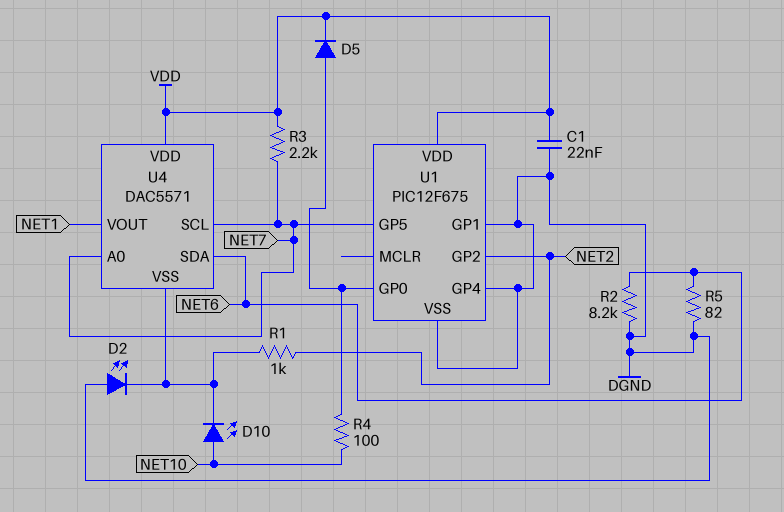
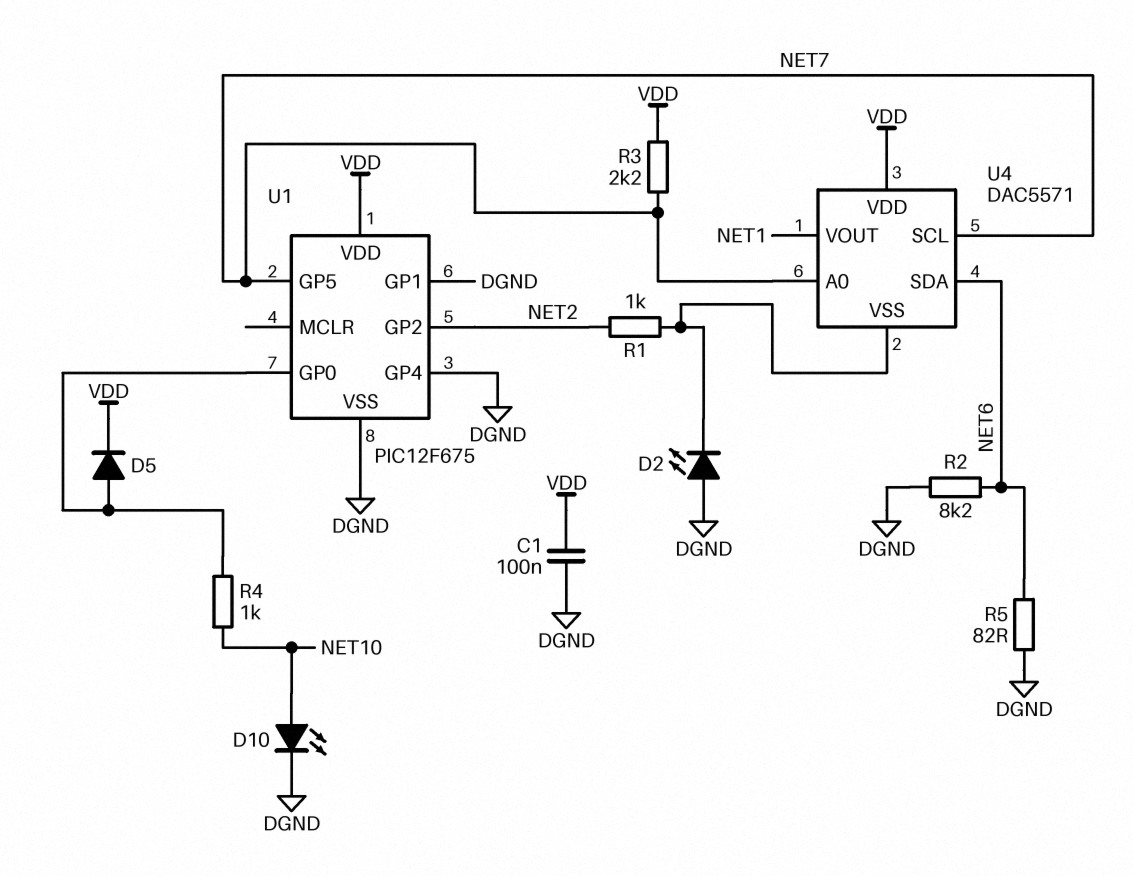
C1: 22nF (DGND, VDD) -> 100nF (DGND, VDD)
D10: LED (A NET10, K U4/VSS) -> LED (A NET10, K DGND)
R4: 100 (NET10, U1/GP0) -> 1k (NET10, U1/GP0)

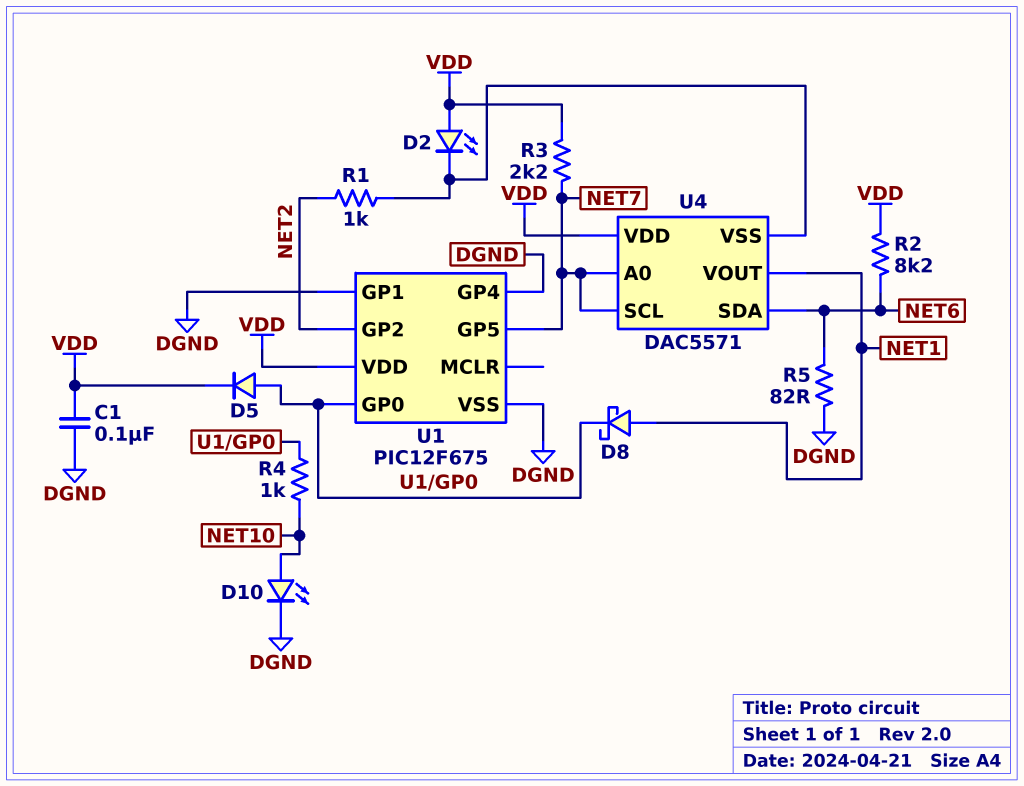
D2: LED (A DGND, K U4/VSS) -> LED (A VDD, K U4/VSS)
D8: none -> schottky (A NET1, K U1/GP0)
R2: 8.2k (DGND, NET6) -> 8.2k (NET6, VDD)

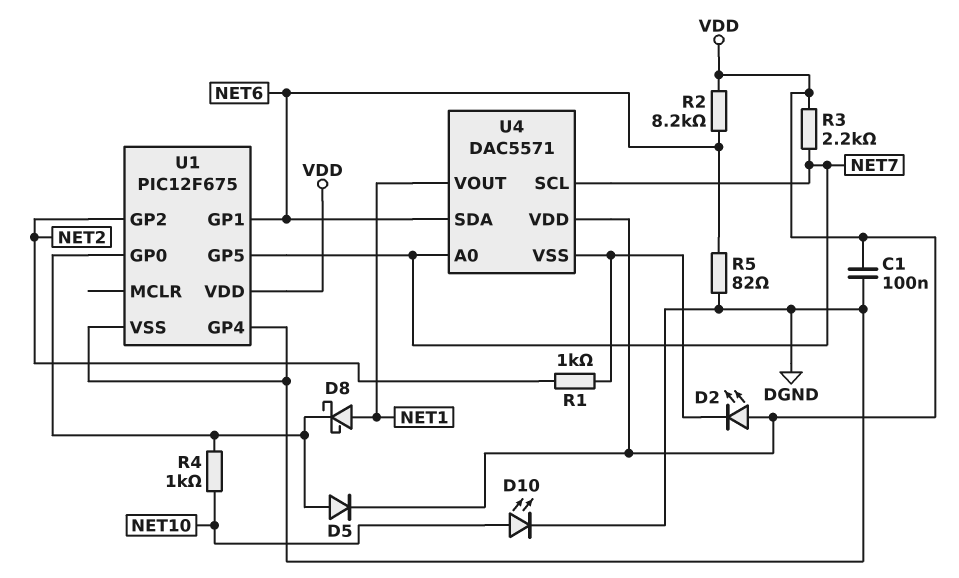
U1 pin GP1: DGND -> NET6

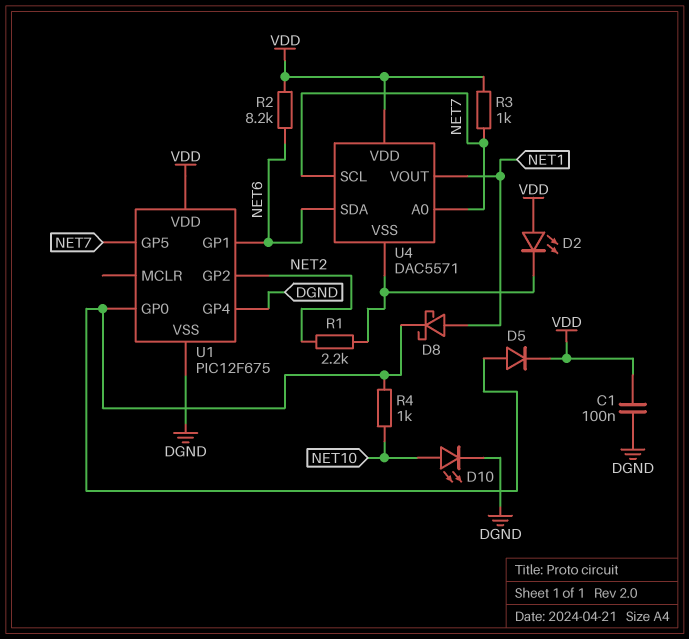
R1: 1k (NET2, U4/VSS) -> 2.2k (NET2, U4/VSS)
R3: 2.2k (NET7, VDD) -> 1k (NET7, VDD)
R5: 82 (DGND, NET6) -> none

